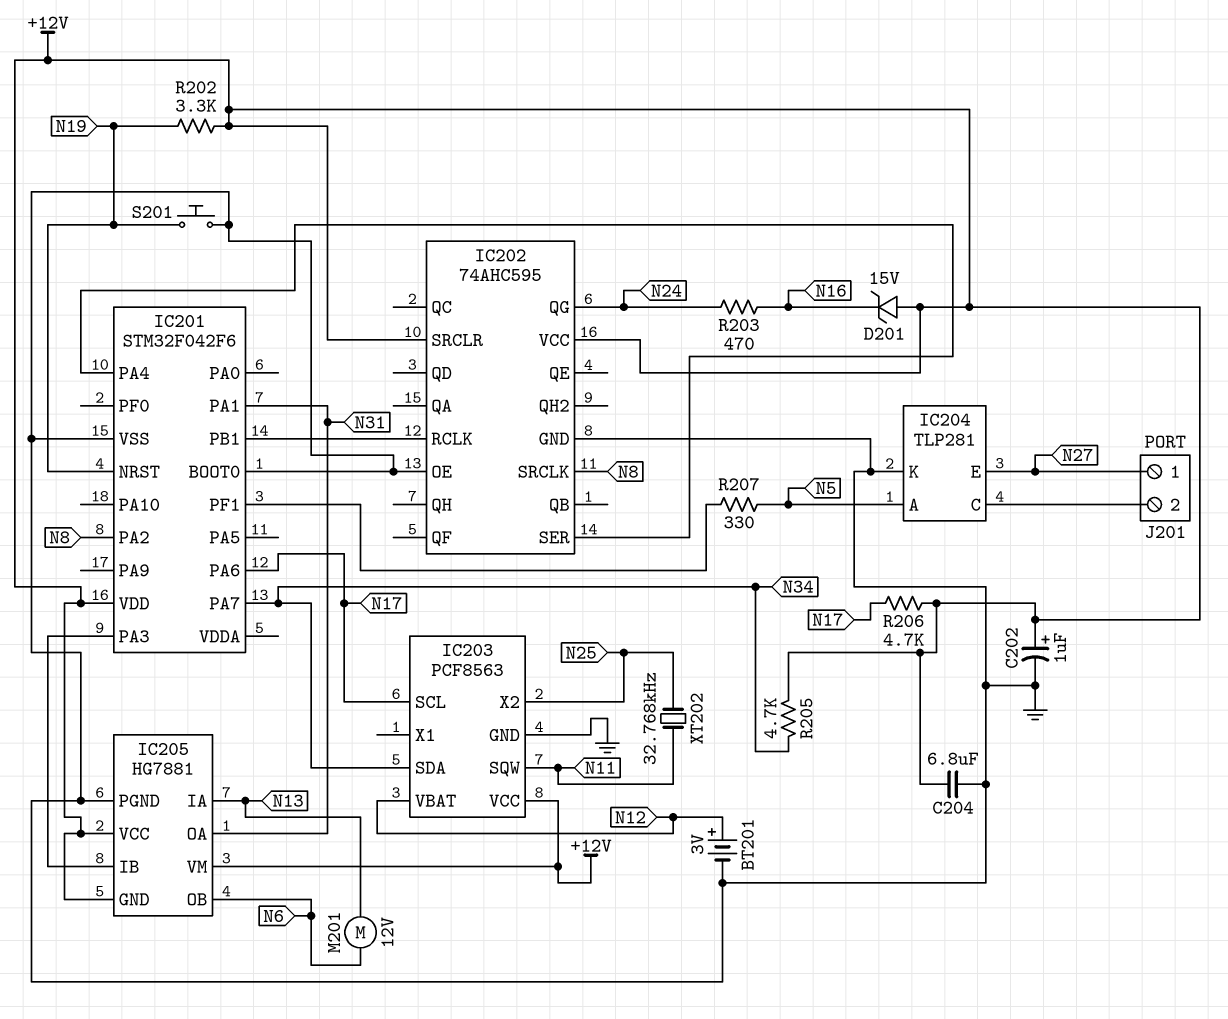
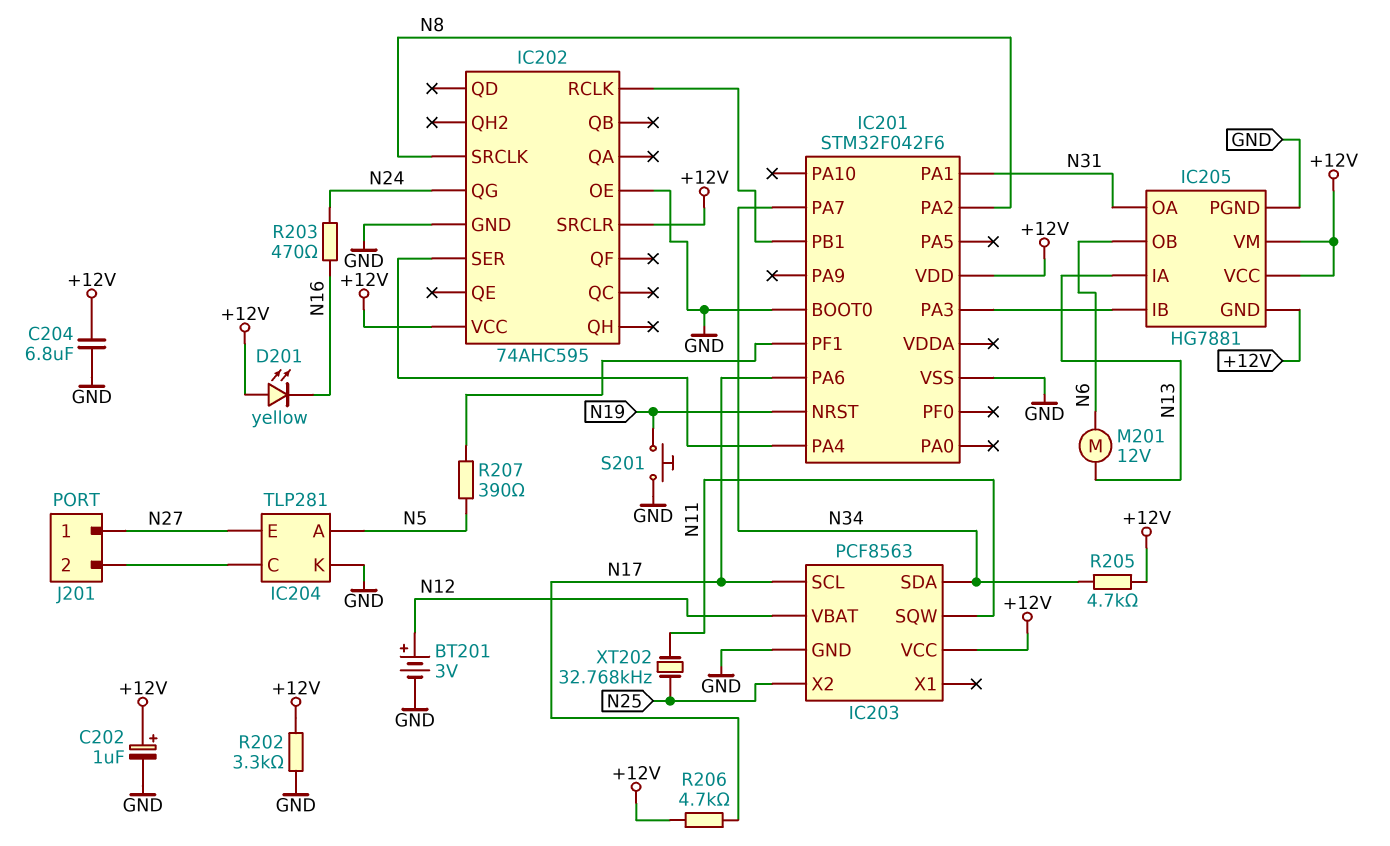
D201: zener 15V (A +12V, K N16) -> LED yellow (A +12V, K N16)
R202: 3.3k (+12V, N19) -> 3.3k (+12V, GND)
R207: 330 (IC201/PF1, N5) -> 390 (IC201/PF1, N5)

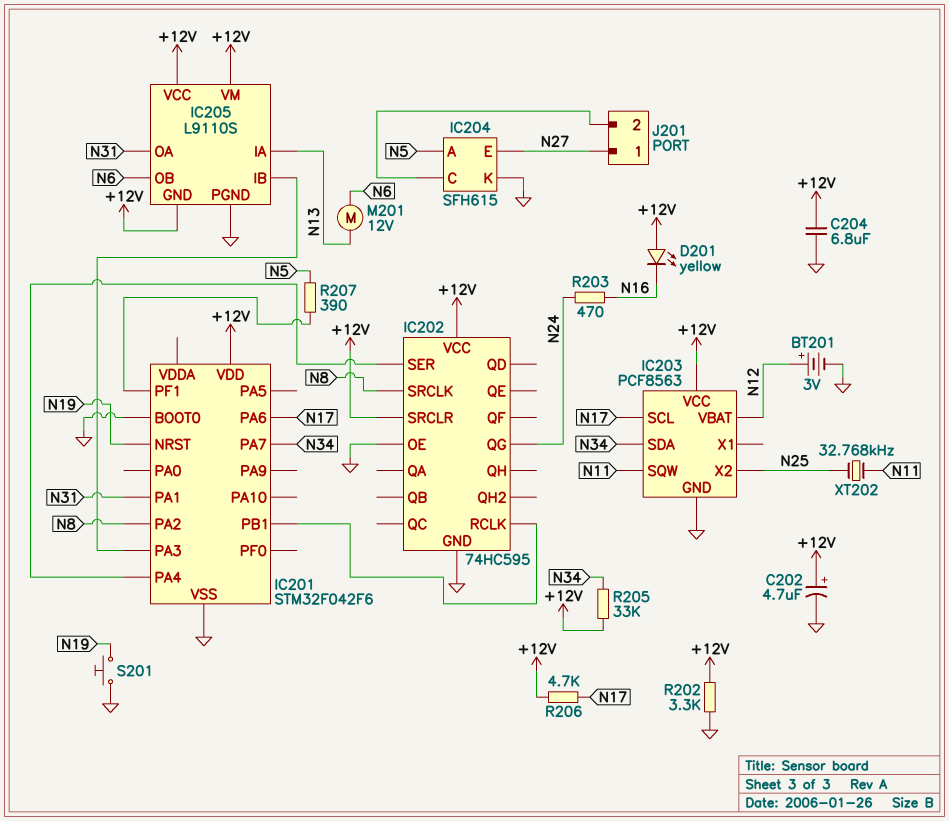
C202: 1uF (plus +12V, minus GND) -> 4.7uF (plus +12V, minus GND)
IC202: 74AHC595 -> 74HC595
IC204: TLP281 -> SFH615
IC205: HG7881 -> L9110S
R205: 4.7k (+12V, N34) -> 33k (+12V, N34)

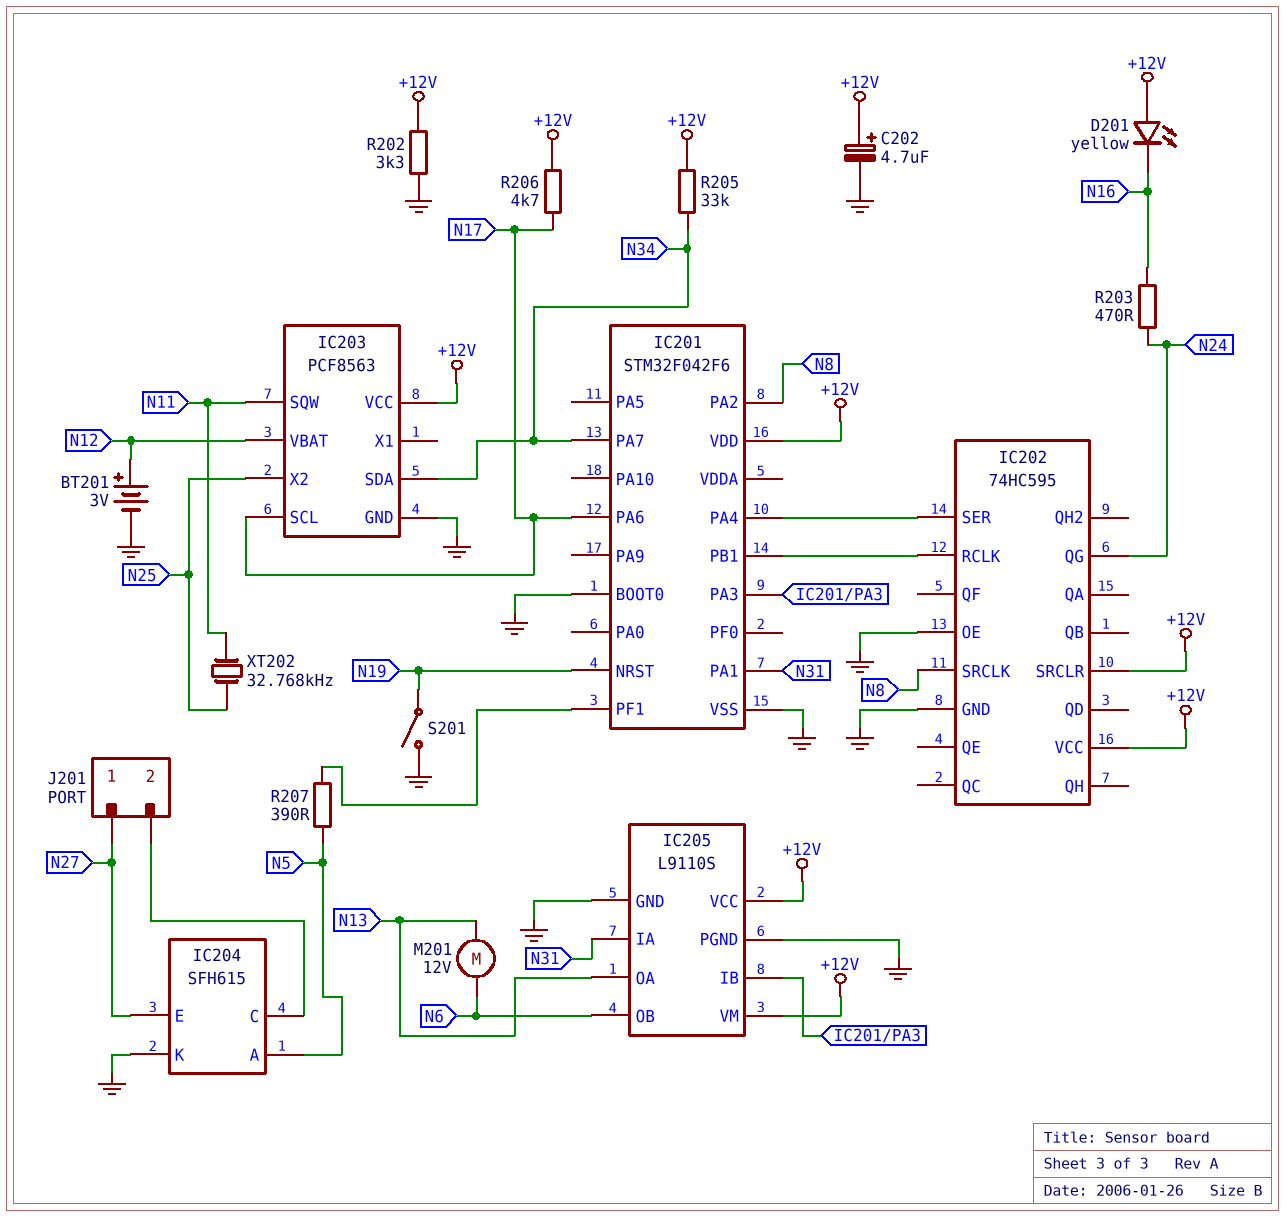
C204: 6.8uF (+12V, GND) -> none
IC205 pin GND: +12V -> GND
IC205 pin IA: N13 -> N31
IC205 pin OA: N31 -> N13
S201: button (GND, N19) -> switch (GND, N19)

